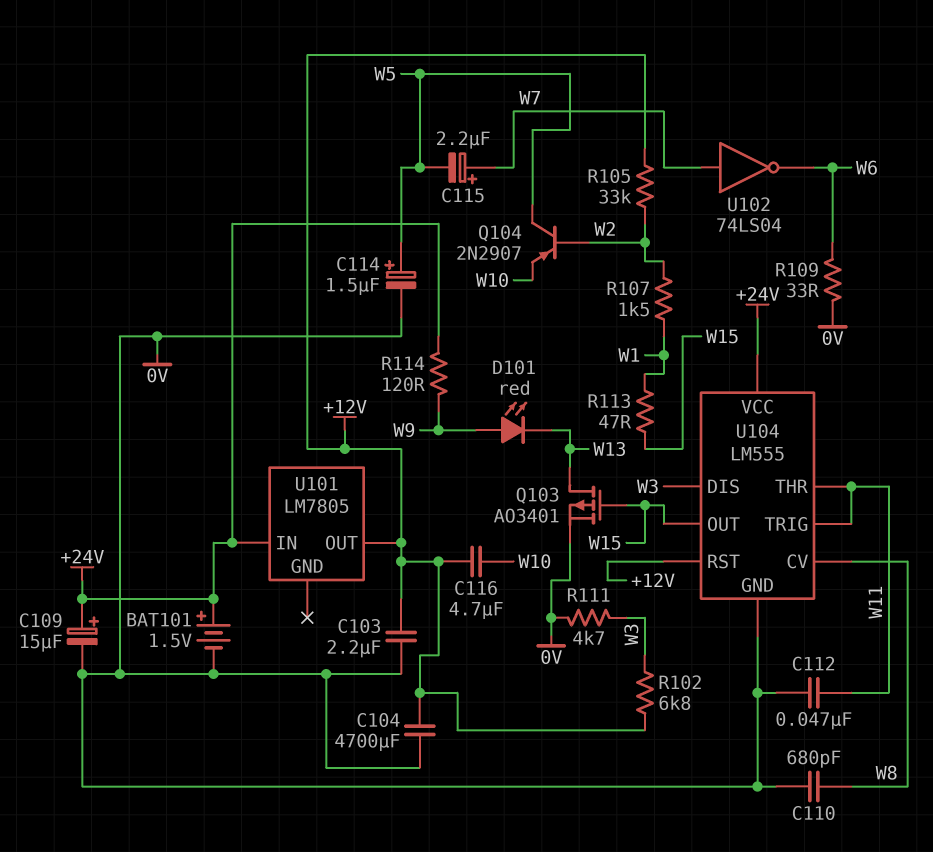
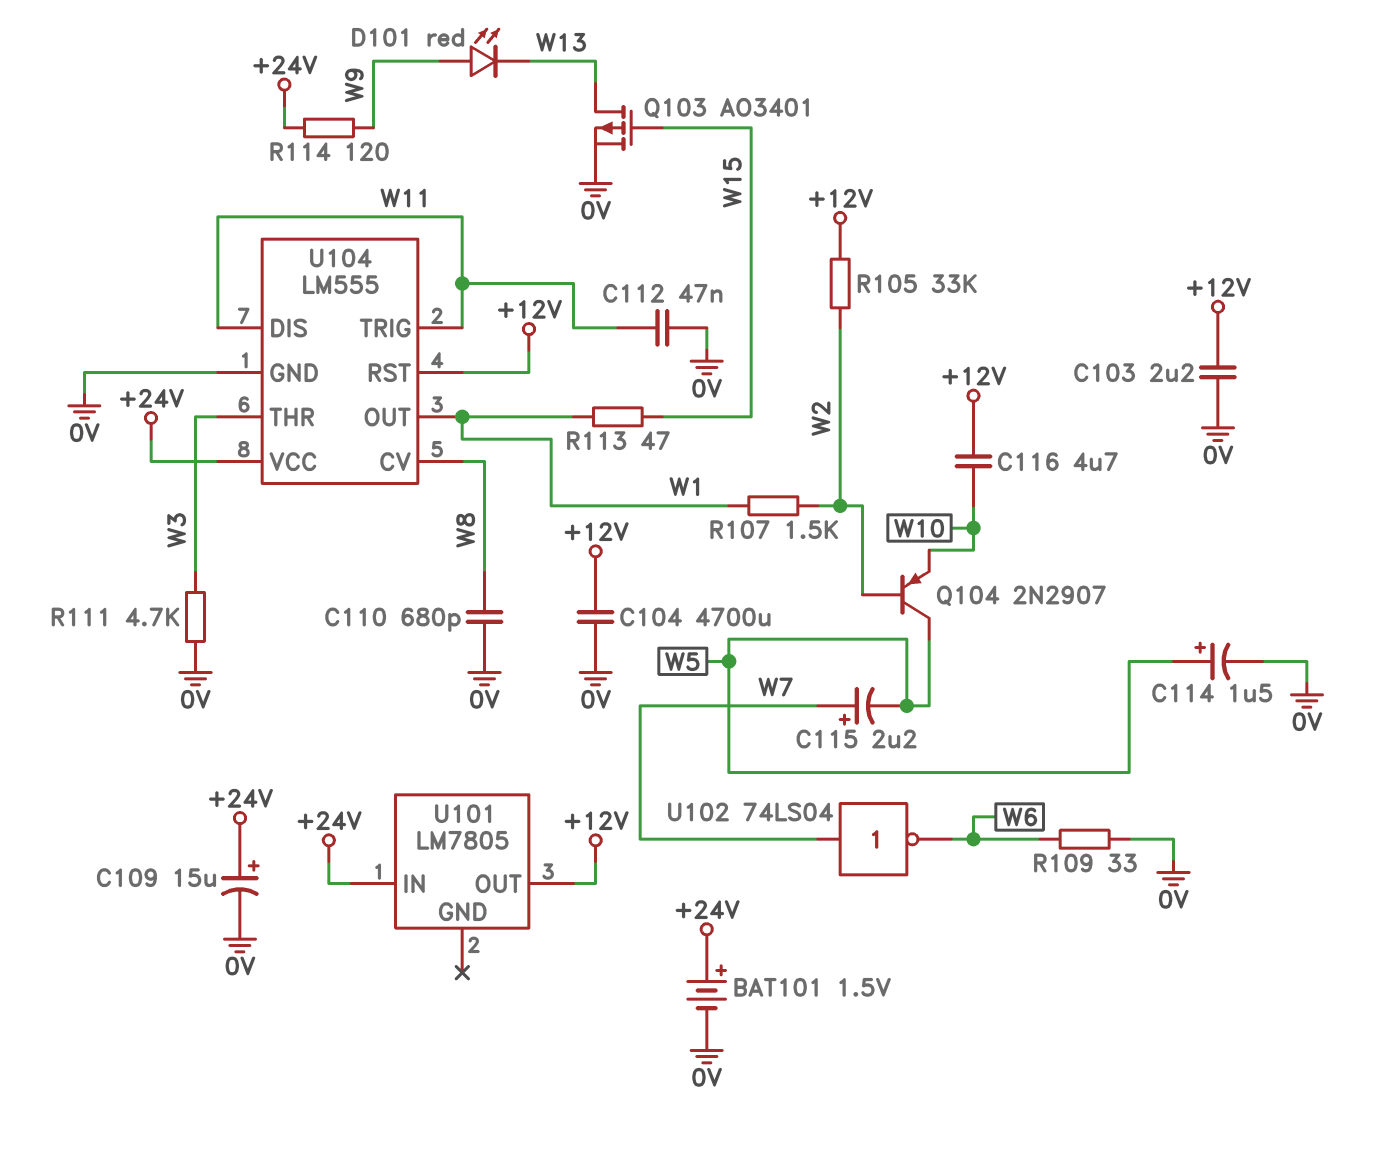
R102: 6.8k (+12V, W3) -> none
U104 pin DIS: W3 -> W11
U104 pin OUT: W15 -> W1
U104 pin THR: W11 -> W3

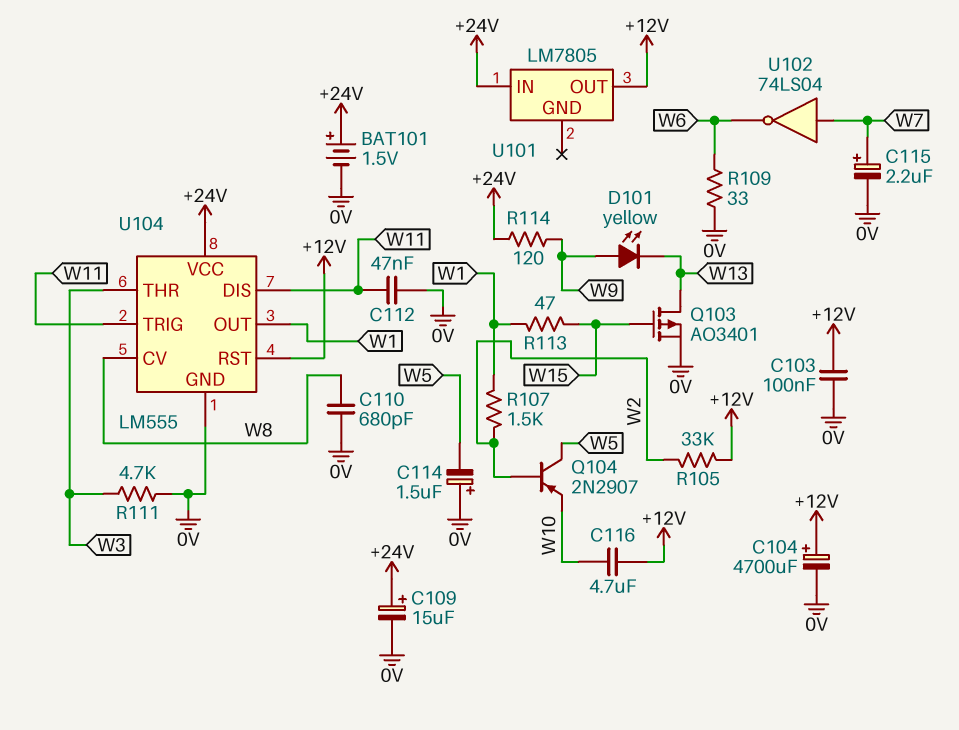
C103: 2.2uF (+12V, 0V) -> 100nF (+12V, 0V)
C104: 4700uF (+12V, 0V) -> 4700uF (plus +12V, minus 0V)
C114: 1.5uF (plus W5, minus 0V) -> 1.5uF (plus 0V, minus W5)
C115: 2.2uF (plus W7, minus W5) -> 2.2uF (plus W7, minus 0V)
D101: LED red (A W9, K W13) -> LED yellow (A W9, K W13)

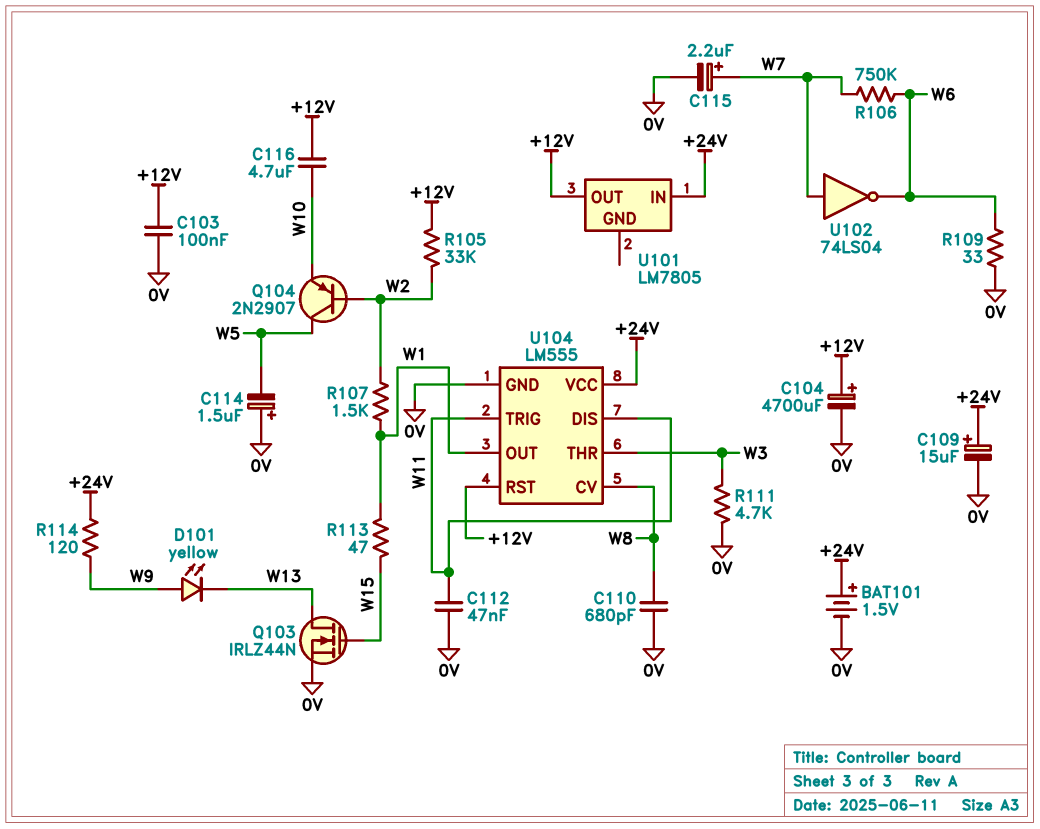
Q103: PMOS AO3401 (G W15, D W13, S 0V) -> NMOS IRLZ44N (G W15, D W13, S 0V)
R106: none -> 750k (W6, W7)

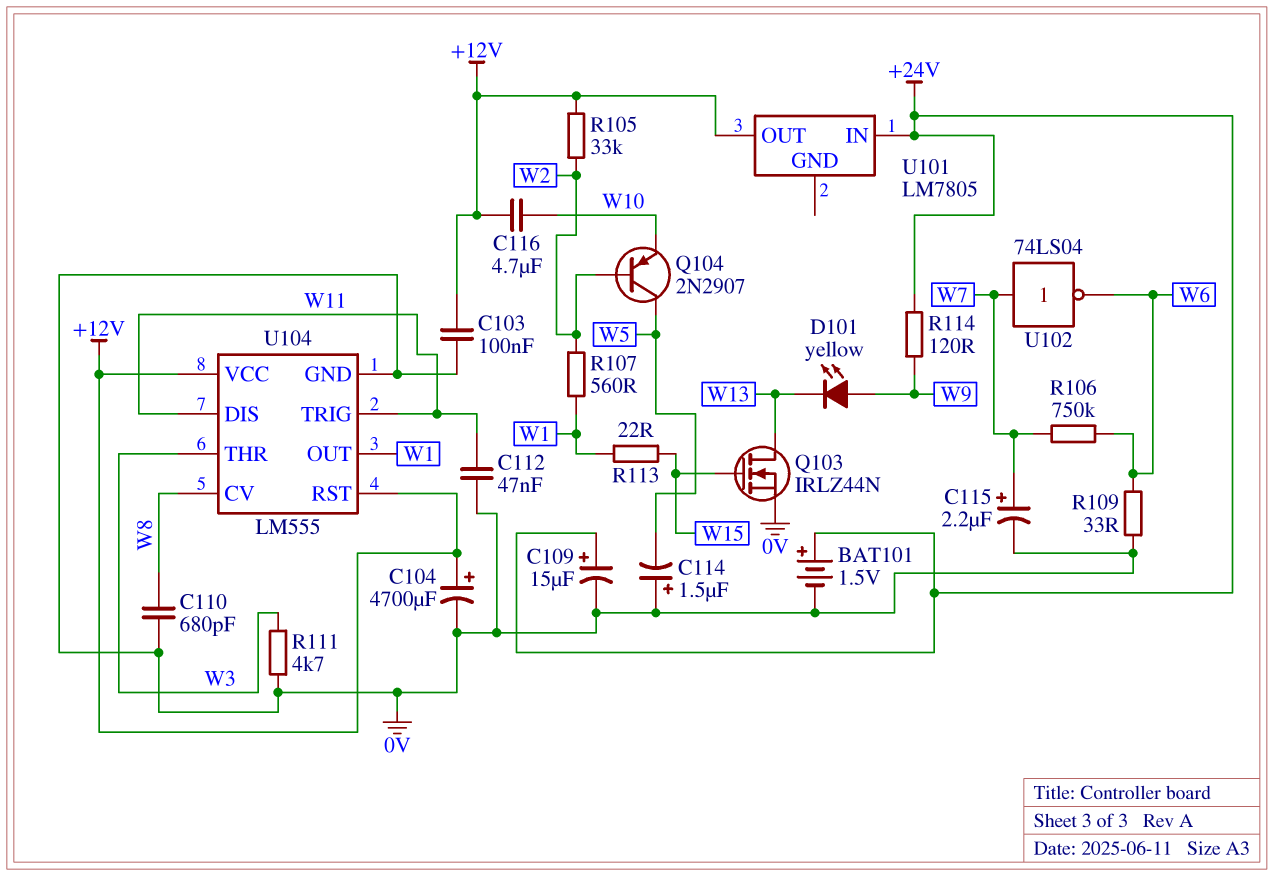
R107: 1.5k (W1, W2) -> 560 (W1, W2)
R113: 47 (W1, W15) -> 22 (W1, W15)
U104 pin VCC: +24V -> +12V

